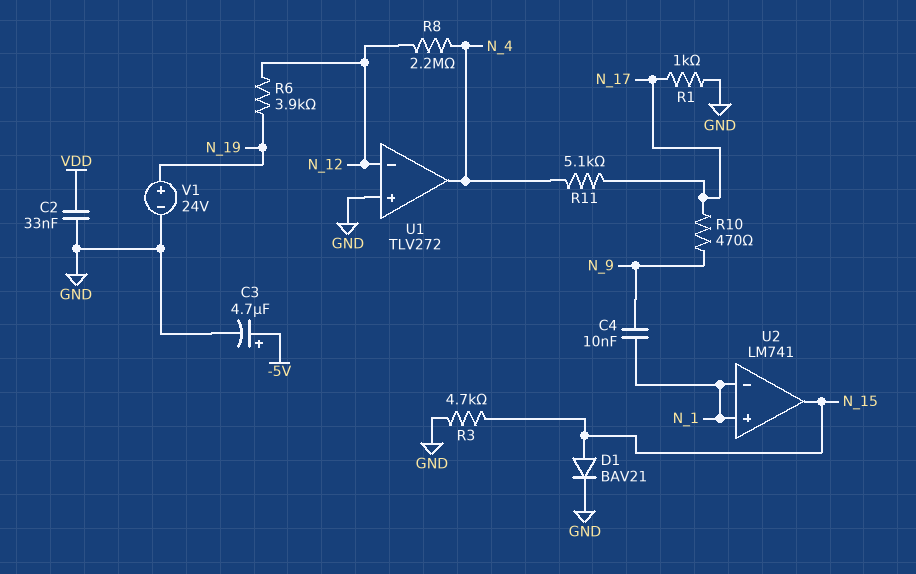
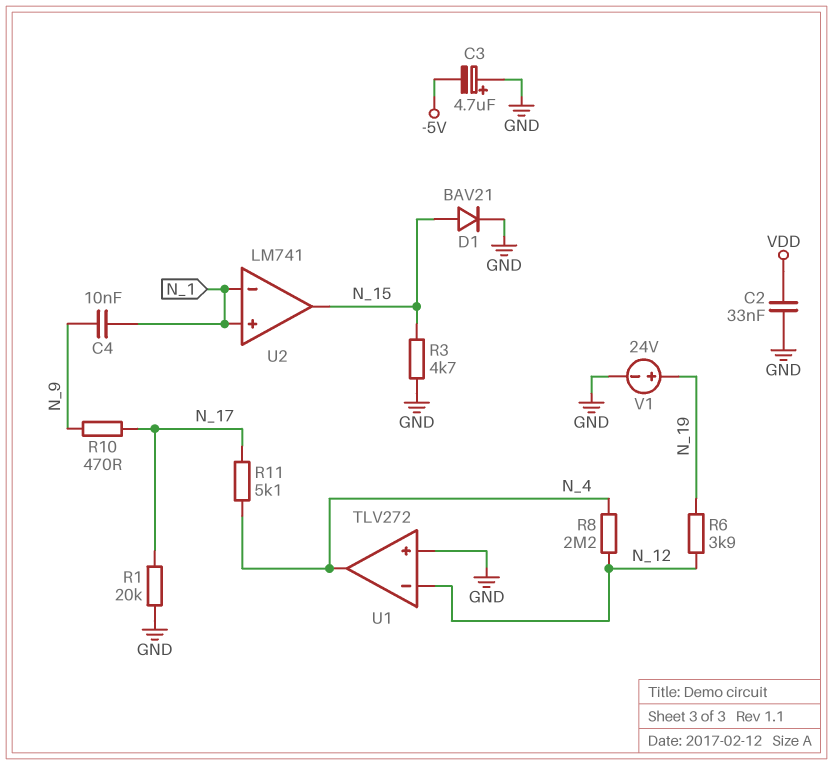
C3: 4.7uF (plus -5V, minus GND) -> 4.7uF (plus GND, minus -5V)
R1: 1k (GND, N_17) -> 20k (GND, N_17)

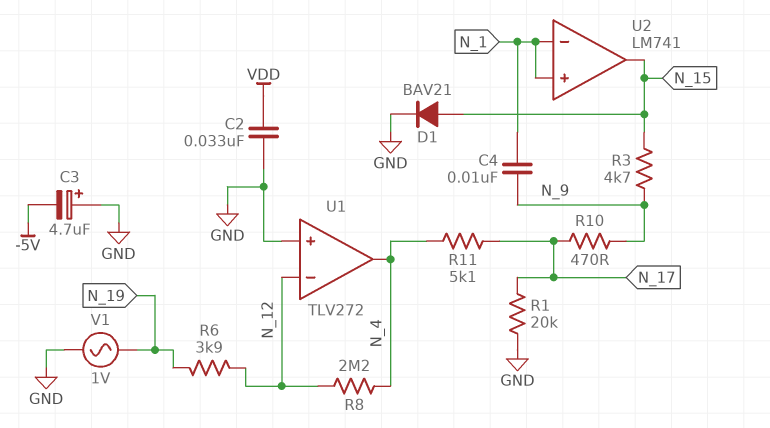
R3: 4.7k (GND, N_15) -> 4.7k (N_9, N_15)
V1: 24V (plus N_19, minus GND) -> AC 1V (GND, N_19)

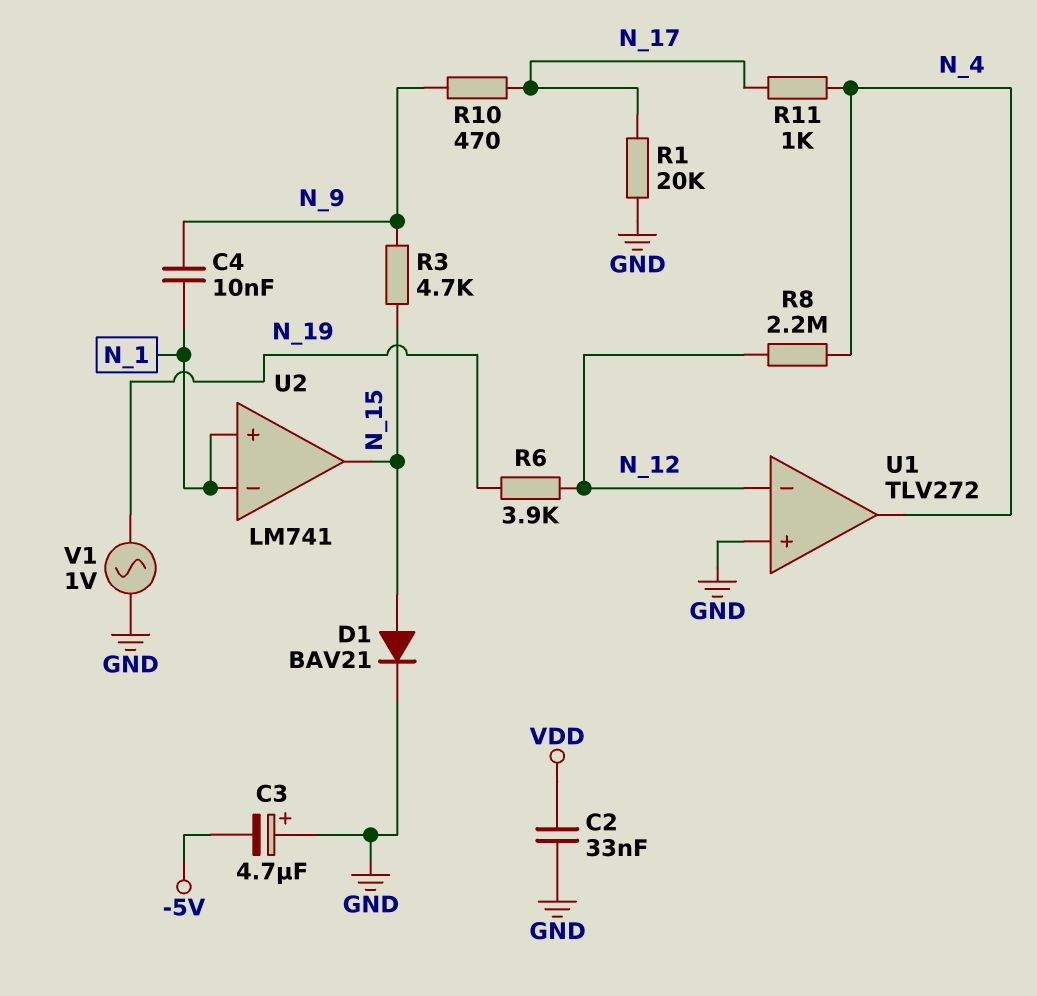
R11: 5.1k (N_4, N_17) -> 1k (N_4, N_17)

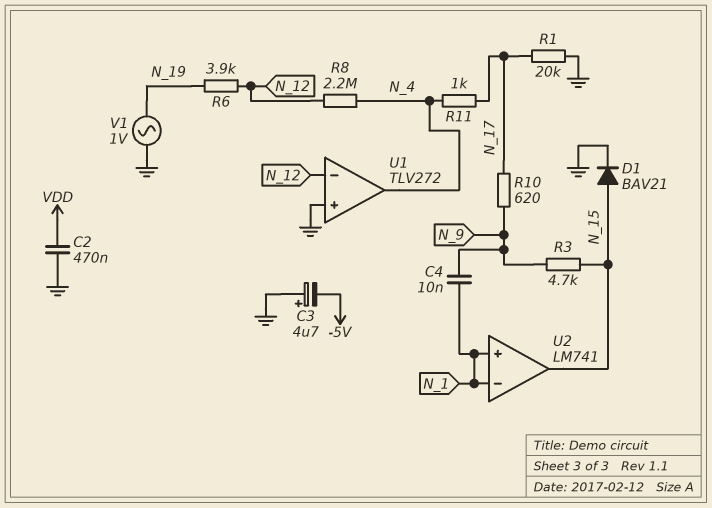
C2: 33nF (GND, VDD) -> 470nF (GND, VDD)
R10: 470 (N_9, N_17) -> 620 (N_9, N_17)

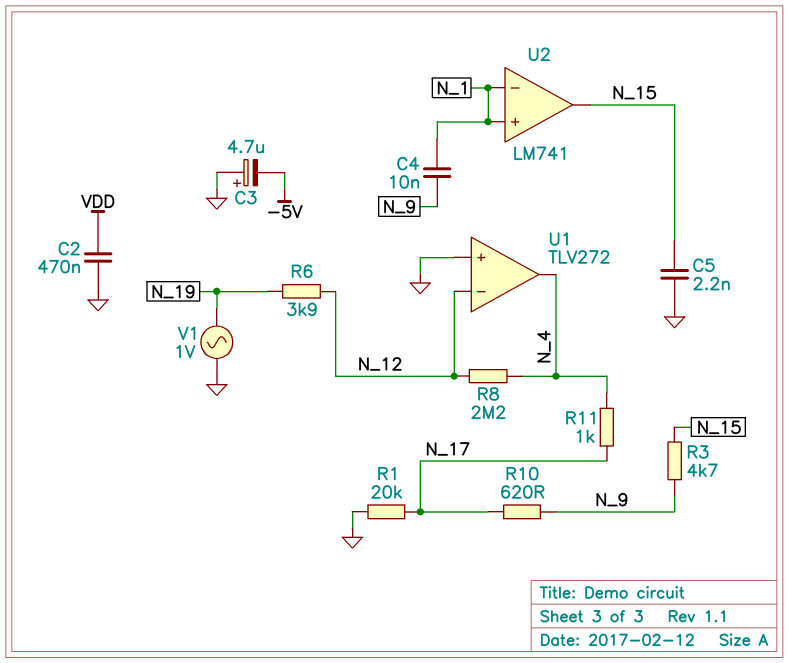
C5: none -> 2.2nF (GND, N_15)
D1: diode BAV21 (A N_15, K GND) -> none

